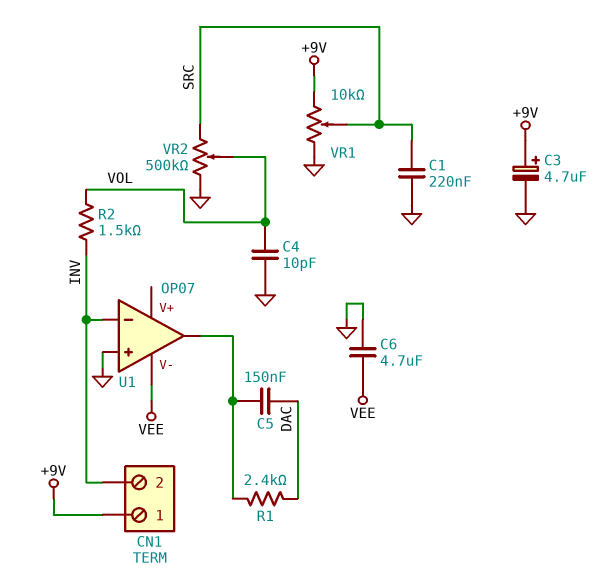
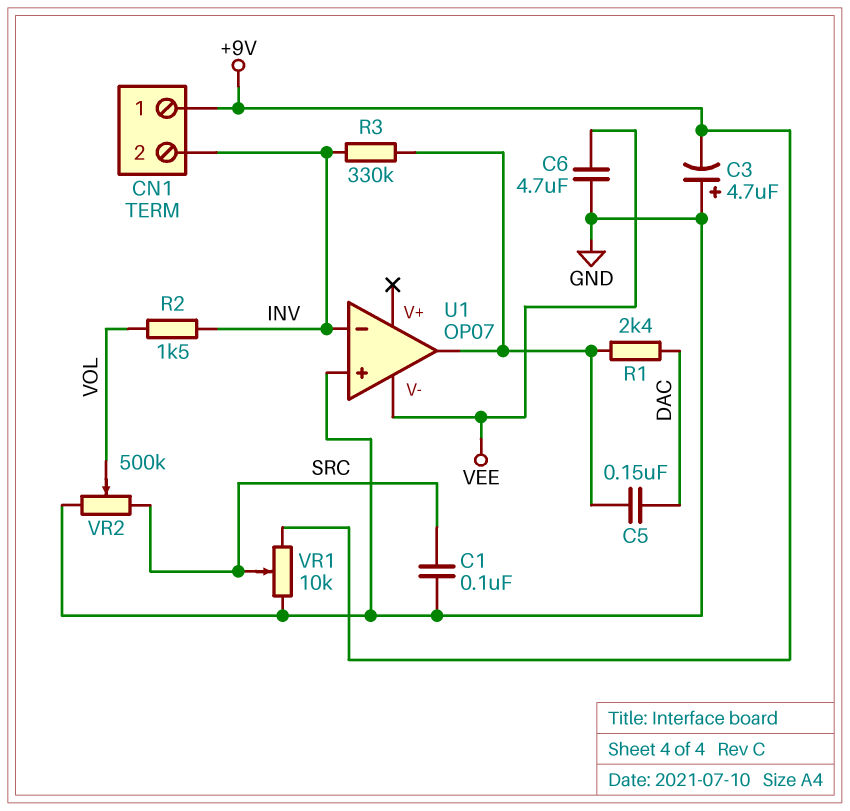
C1: 220nF (GND, SRC) -> 100nF (GND, SRC)
C3: 4.7uF (plus +9V, minus GND) -> 4.7uF (plus GND, minus +9V)
C4: 10pF (GND, VOL) -> none
R3: none -> 330k (INV, U1/out)

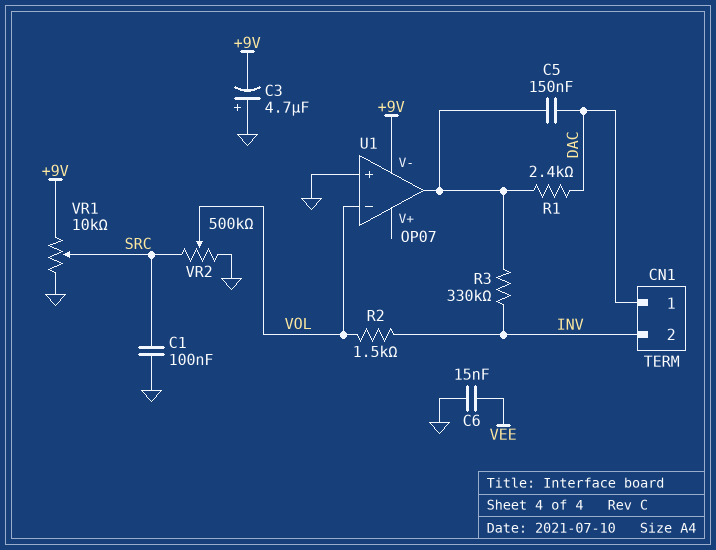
C6: 4.7uF (GND, VEE) -> 15nF (GND, VEE)
CN1 pin 1: +9V -> DAC
U1 pin V-: VEE -> +9V
U1 pin in-: INV -> VOL

